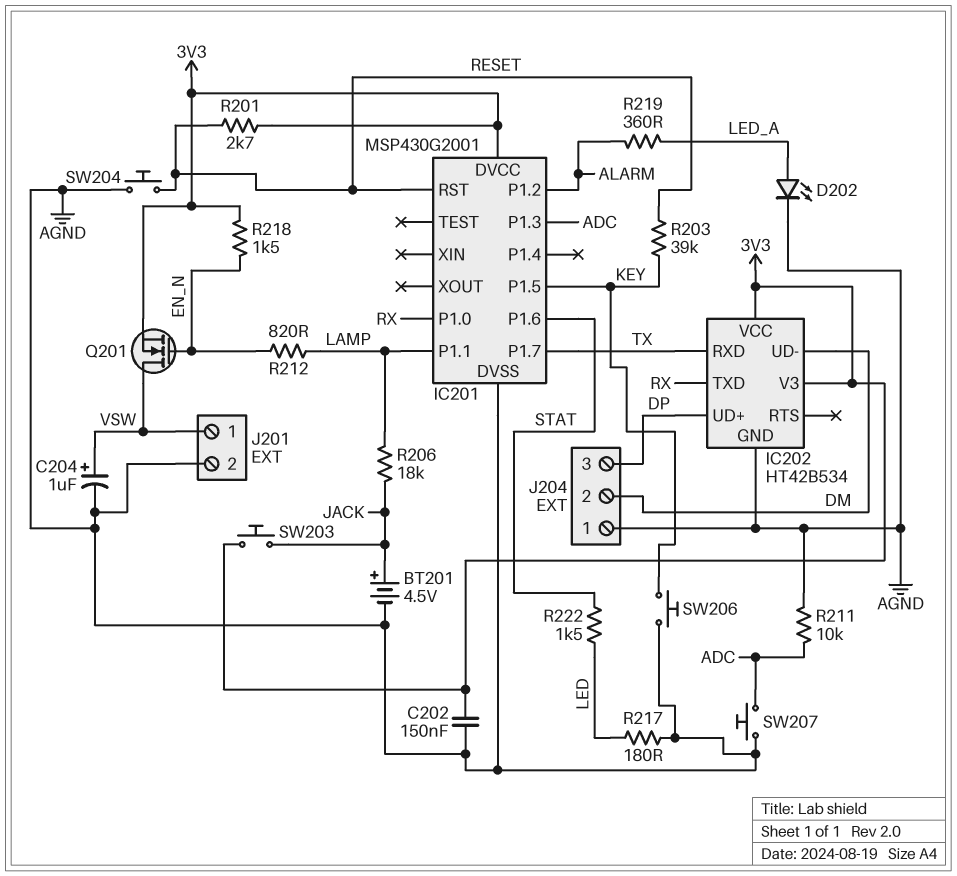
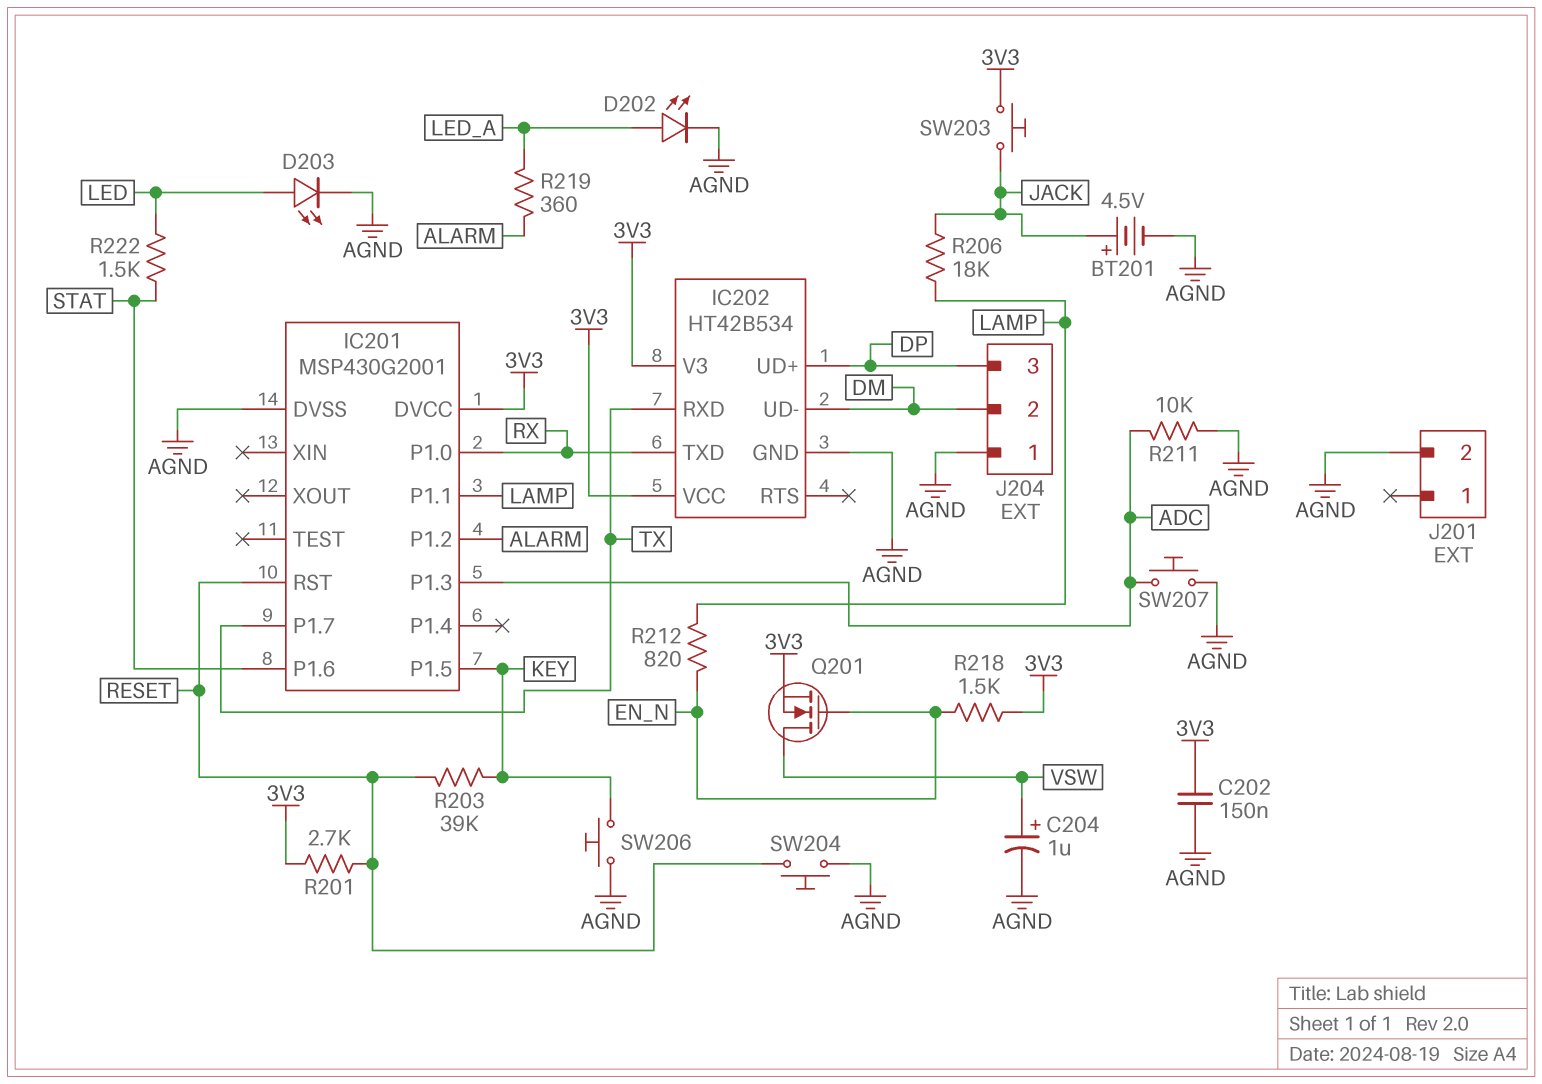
D203: none -> LED (A LED, K AGND)
J201 pin 1: VSW -> none
R217: 180 (AGND, LED) -> none

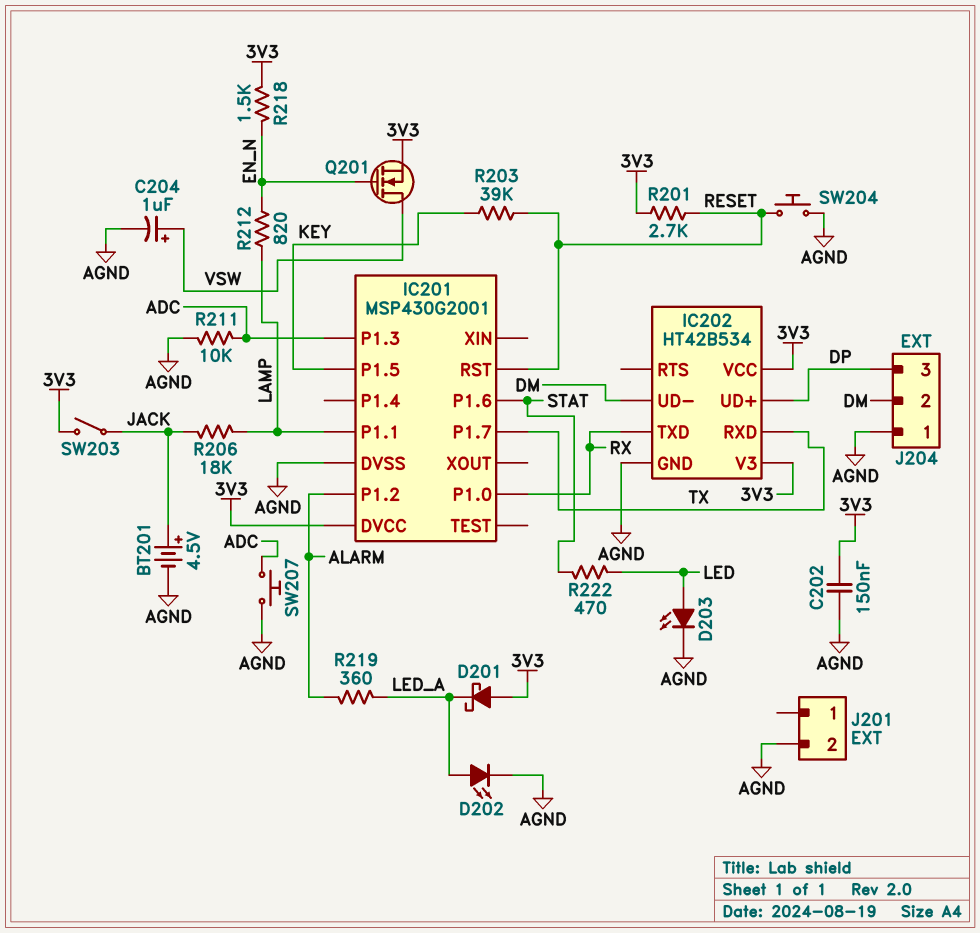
D201: none -> schottky (A 3V3, K LED_A)
R222: 1.5k (LED, STAT) -> 470 (LED, STAT)
SW203: button (3V3, JACK) -> switch (3V3, JACK)
SW206: button (AGND, KEY) -> none

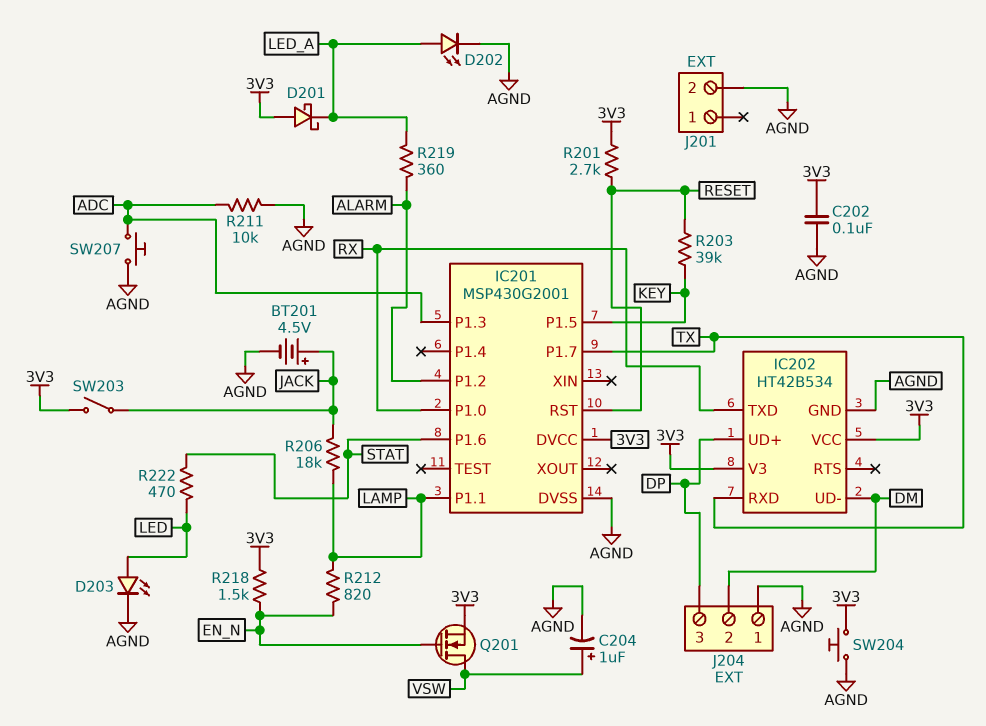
C202: 150nF (3V3, AGND) -> 100nF (3V3, AGND)
SW204: button (AGND, RESET) -> button (3V3, AGND)

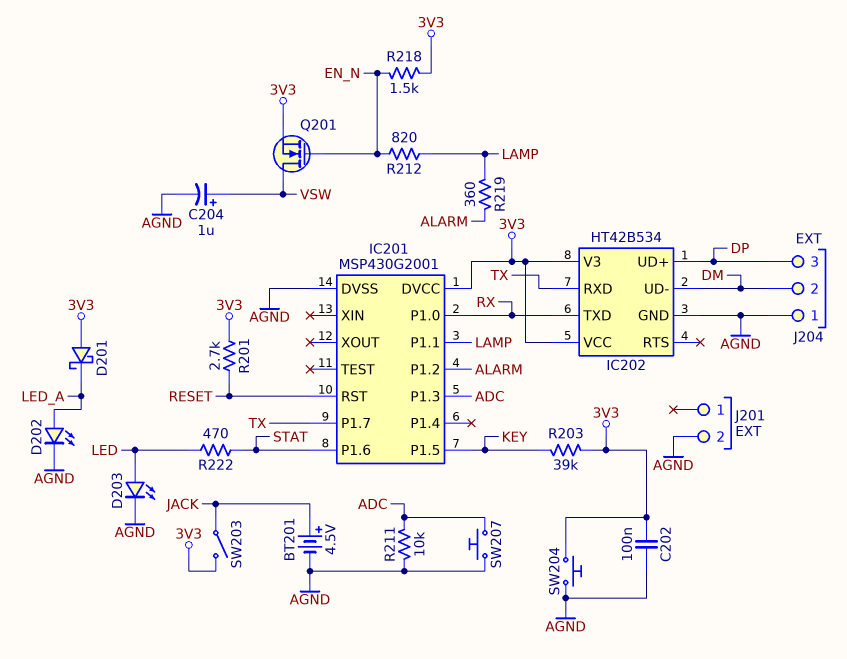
R203: 39k (KEY, RESET) -> 39k (3V3, KEY)
R206: 18k (JACK, LAMP) -> none
R219: 360 (ALARM, LED_A) -> 360 (ALARM, LAMP)

